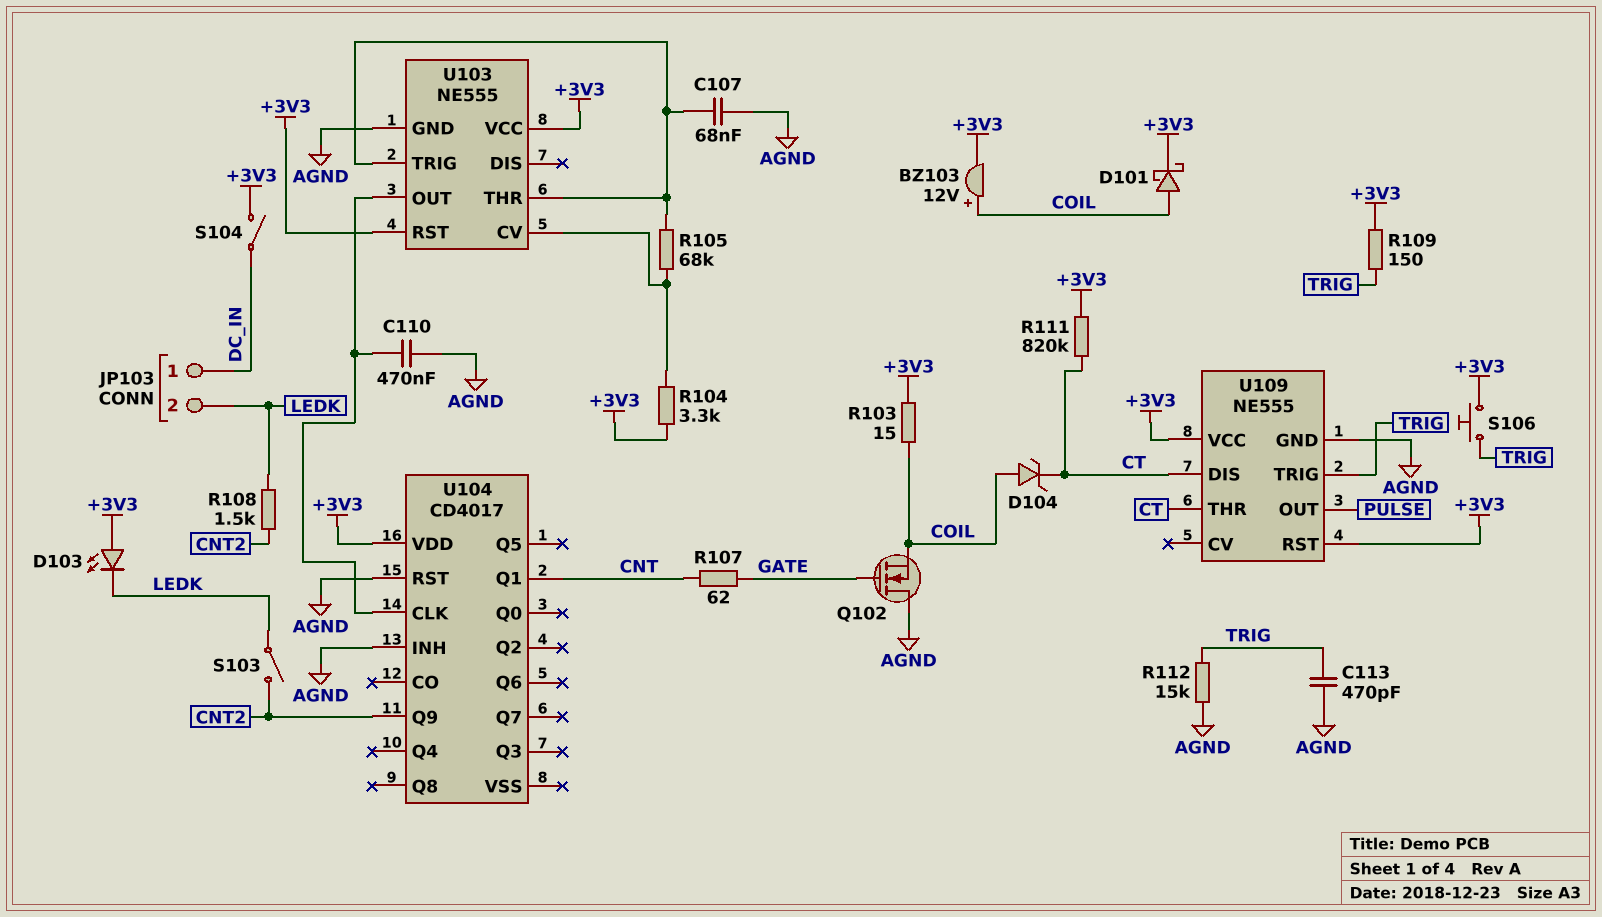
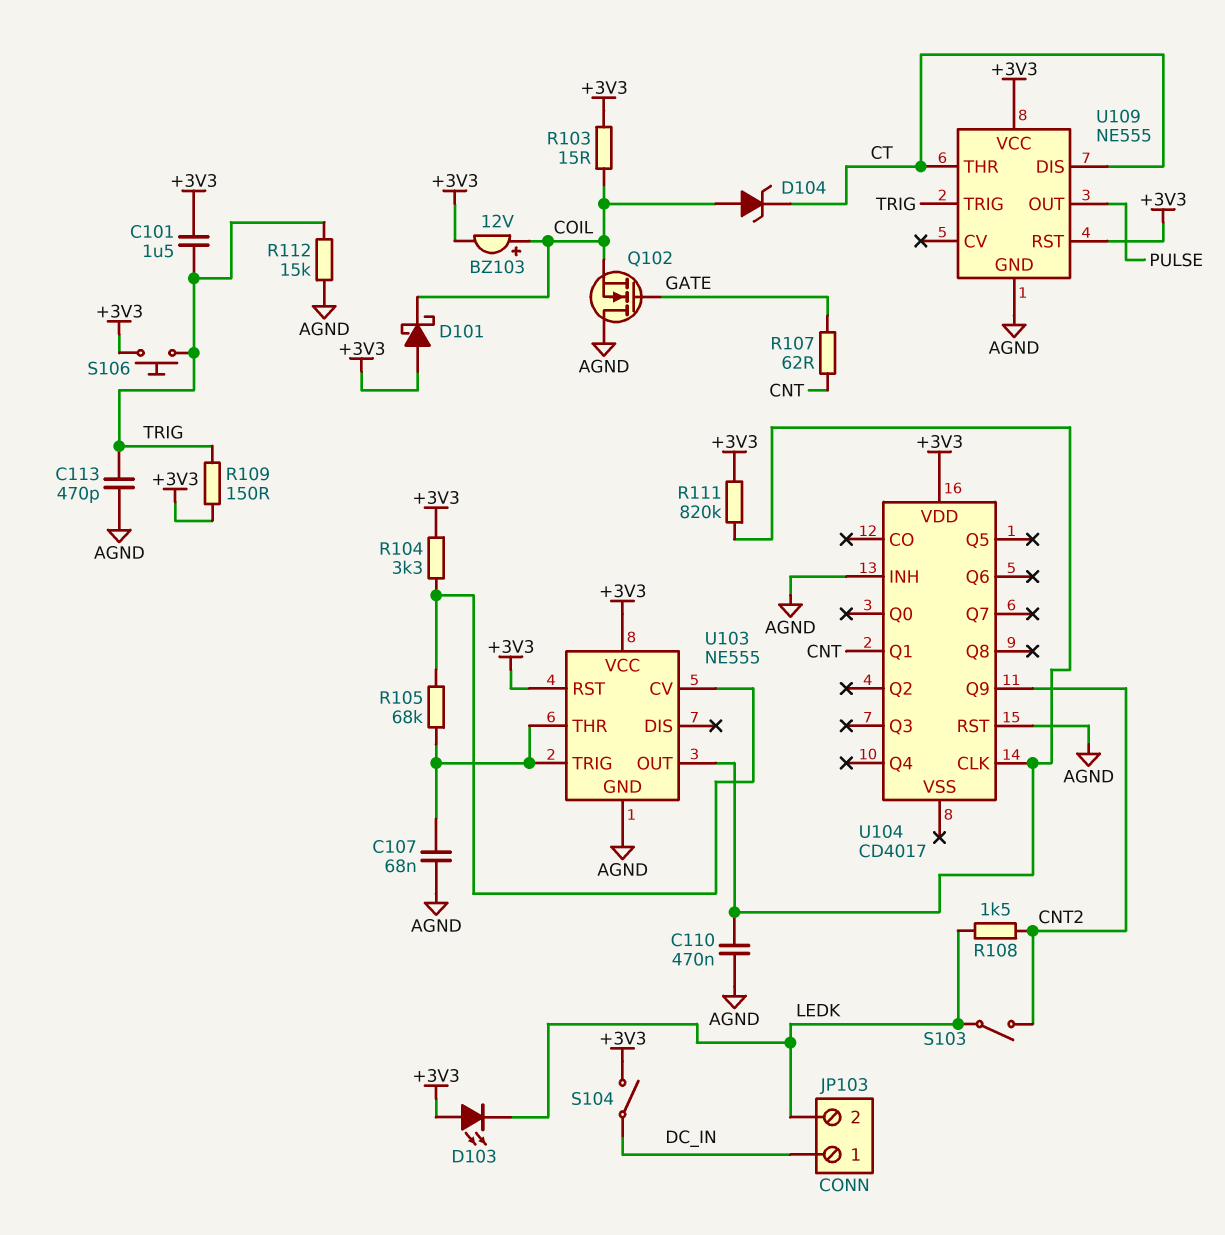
C101: none -> 1.5uF (+3V3, TRIG)
D101: schottky (A COIL, K +3V3) -> schottky (A +3V3, K COIL)
R111: 820k (+3V3, CT) -> 820k (+3V3, U103/OUT)

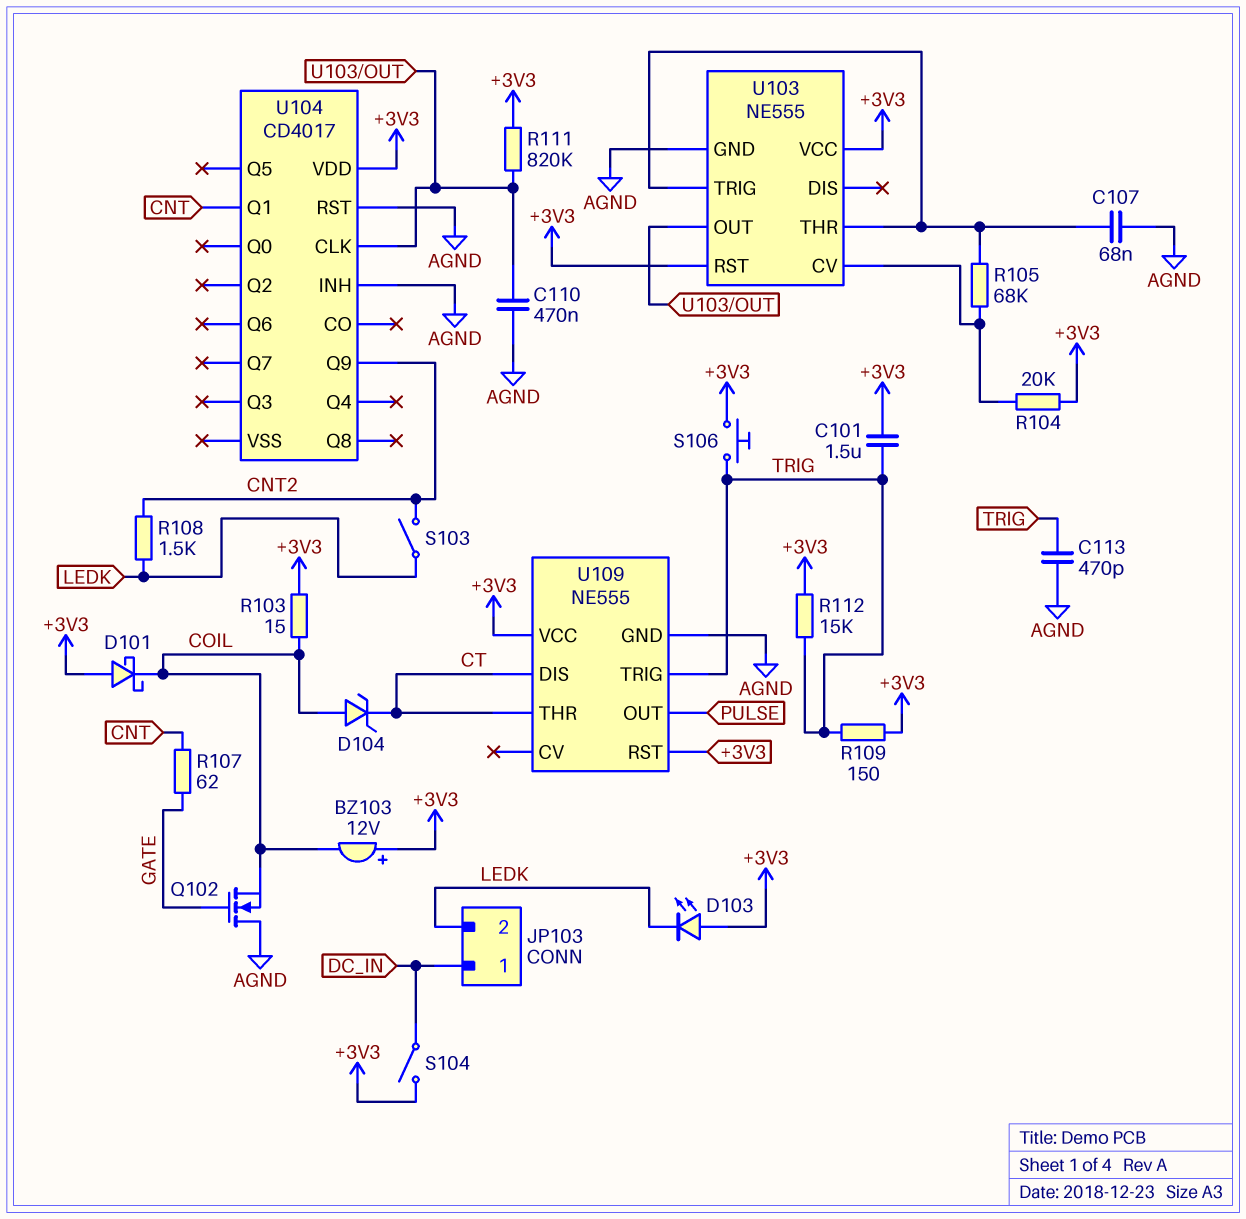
BZ103: buzzer 12V (plus COIL, minus +3V3) -> buzzer 12V (plus +3V3, minus COIL)
R104: 3.3k (+3V3, U103/CV) -> 20k (+3V3, U103/CV)
R112: 15k (AGND, TRIG) -> 15k (+3V3, TRIG)

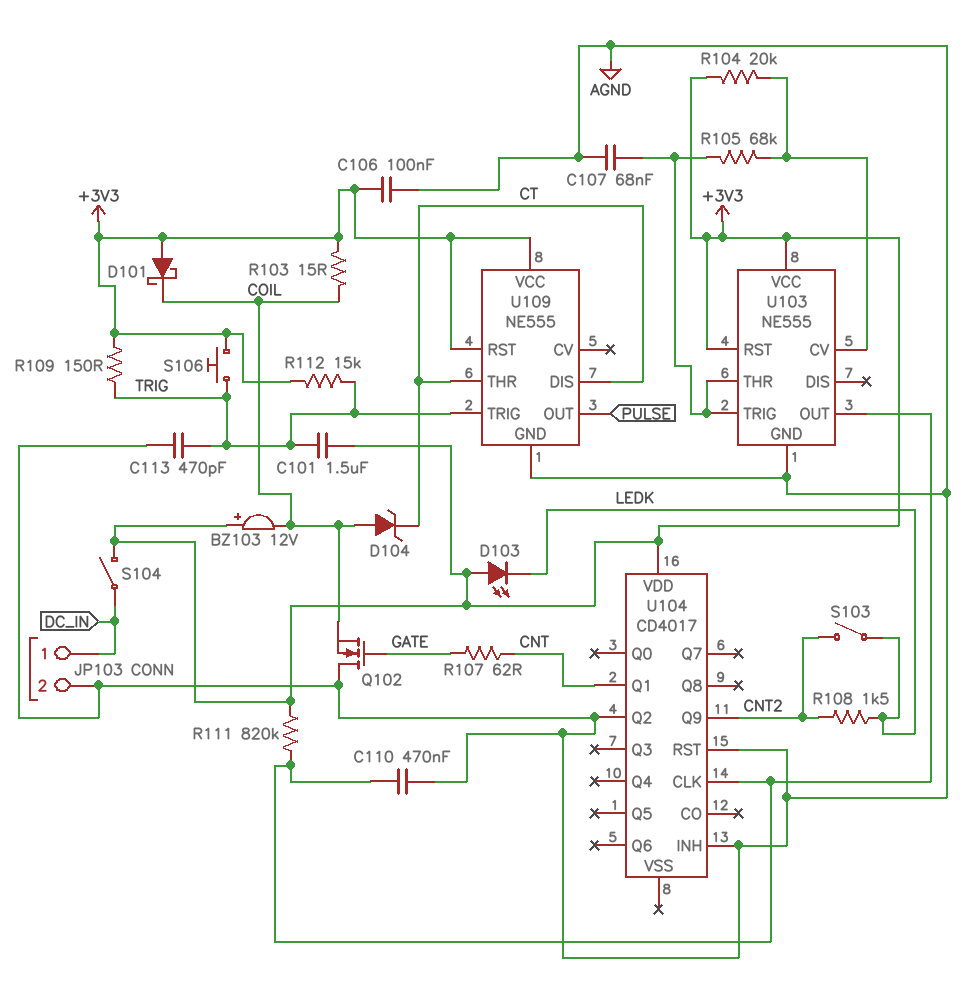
C106: none -> 100nF (+3V3, AGND)
JP103 pin 2: LEDK -> AGND
U104 pin Q2: none -> AGND

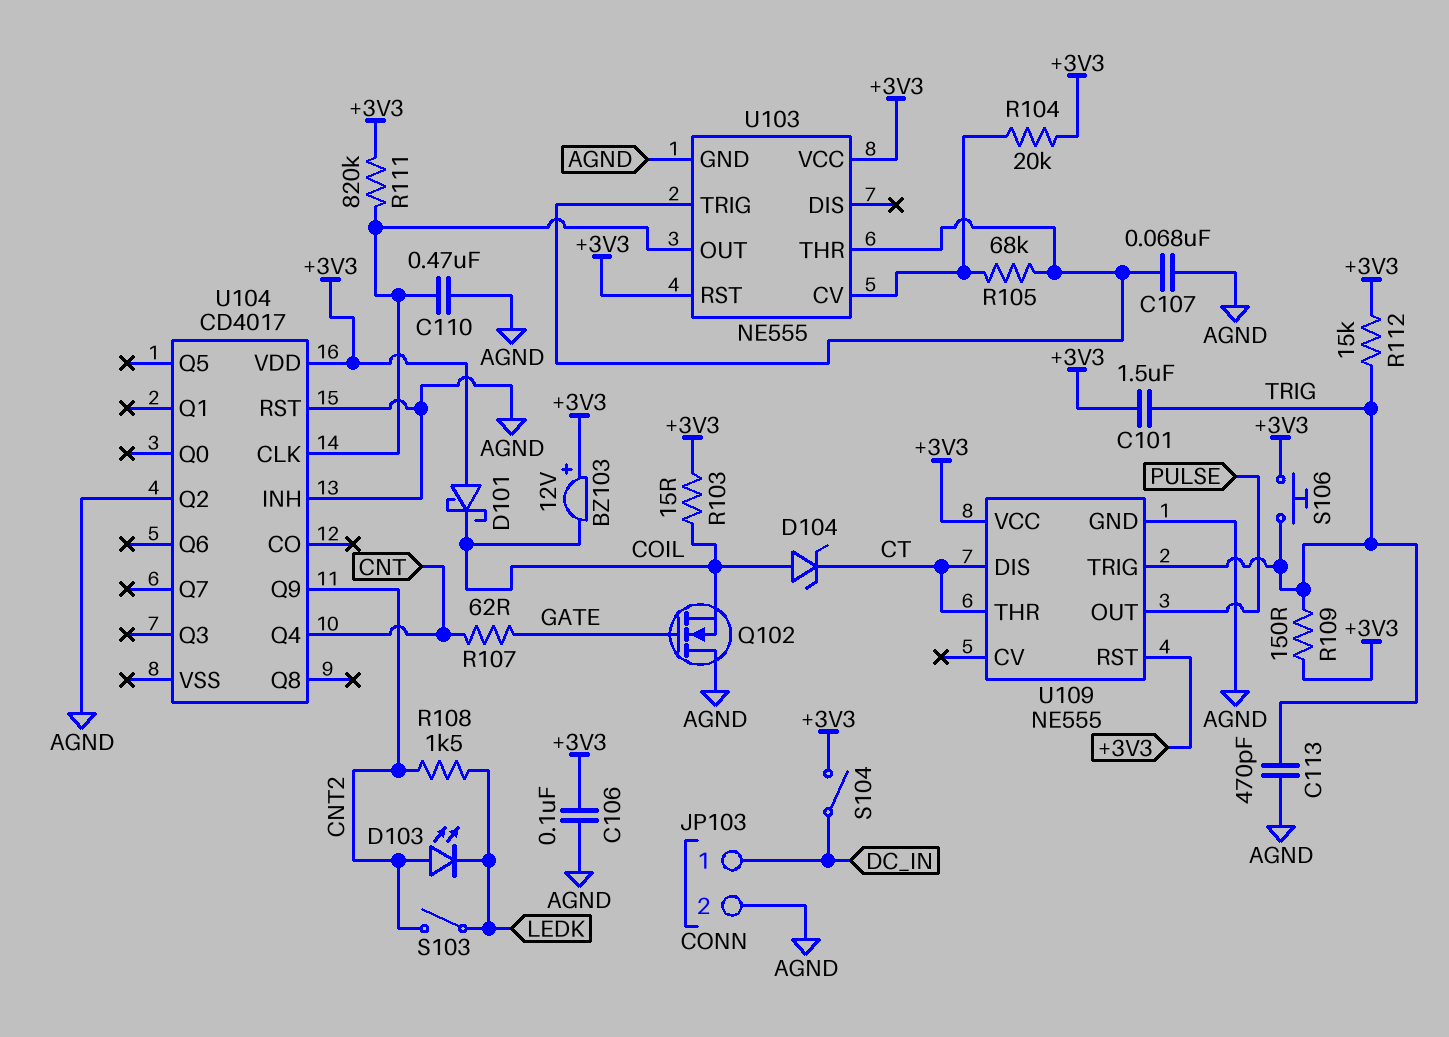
D103: LED (A +3V3, K LEDK) -> LED (A CNT2, K LEDK)
U104 pin Q1: CNT -> none
U104 pin Q4: none -> CNT

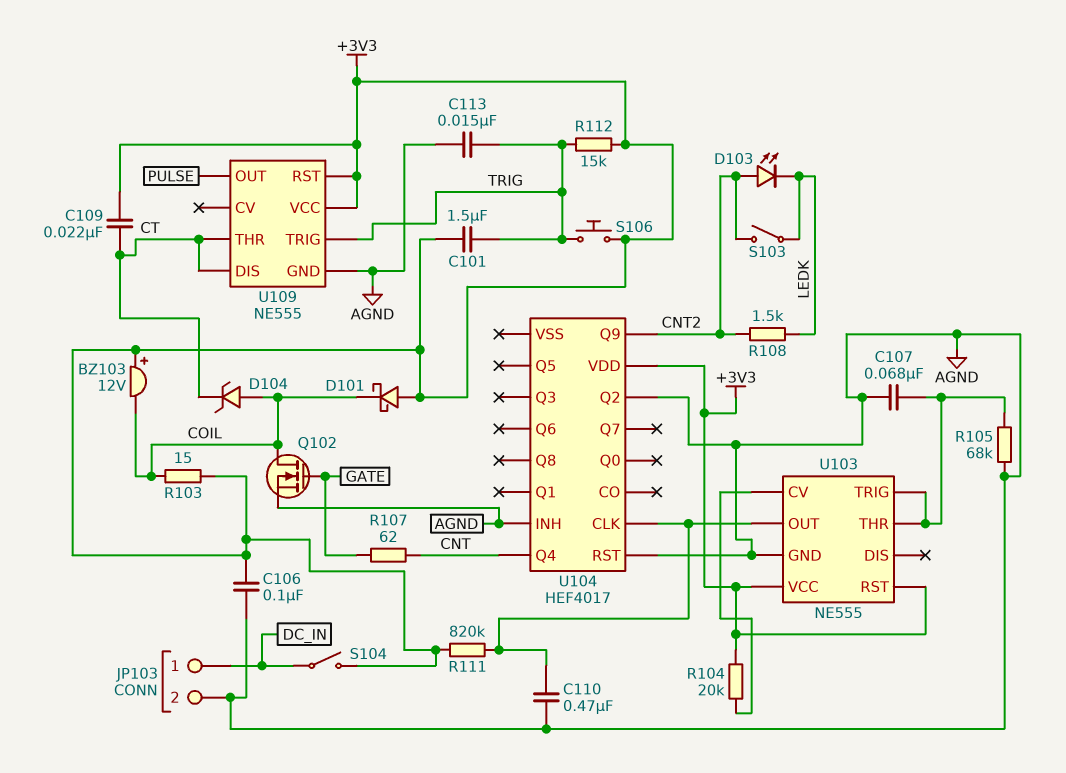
C109: none -> 22nF (+3V3, CT)
C113: 470pF (AGND, TRIG) -> 15nF (AGND, TRIG)
Q102: NMOS (G GATE, D AGND, S COIL) -> NMOS (G GATE, D COIL, S AGND)
R105: 68k (U103/CV, U103/THR) -> 68k (AGND, U103/THR)
R109: 150 (+3V3, TRIG) -> none
U104: CD4017 -> HEF4017

